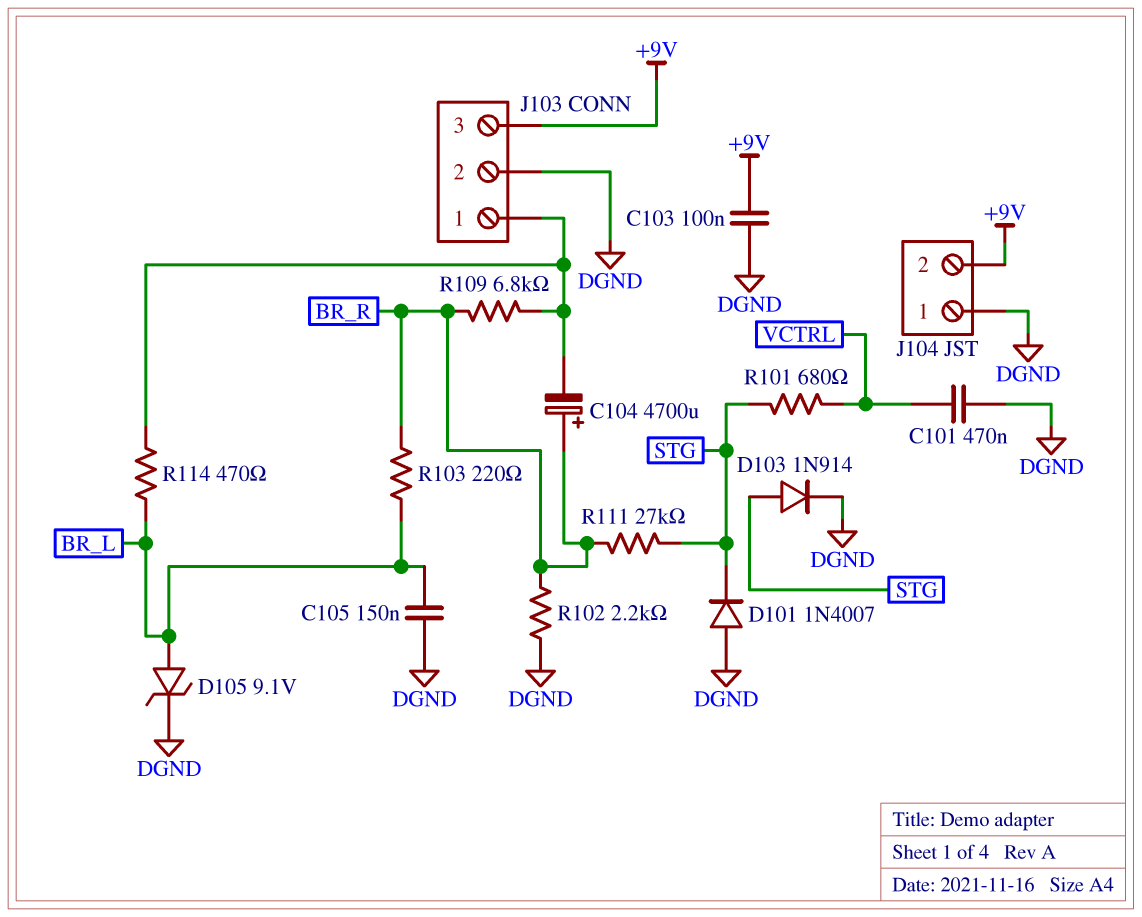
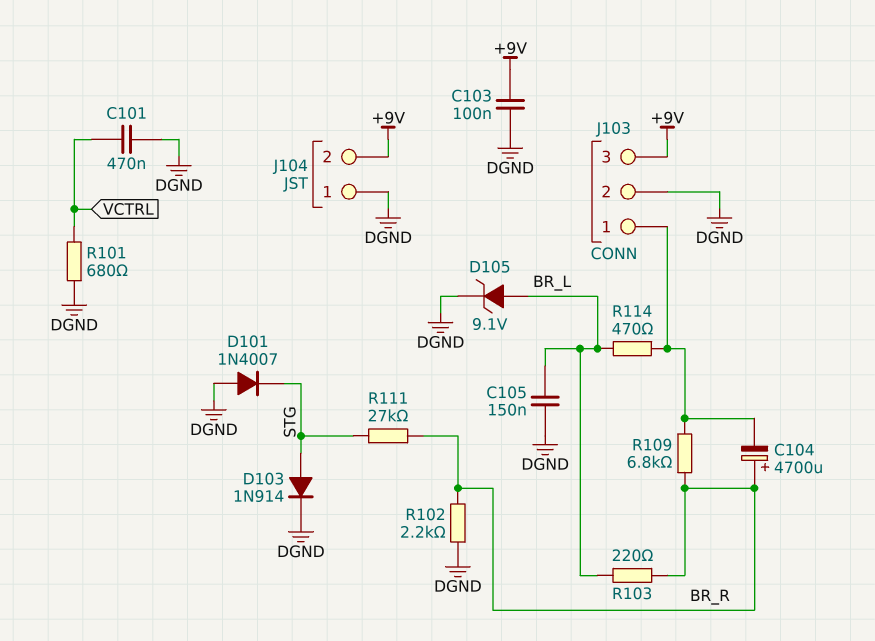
R101: 680 (STG, VCTRL) -> 680 (DGND, VCTRL)

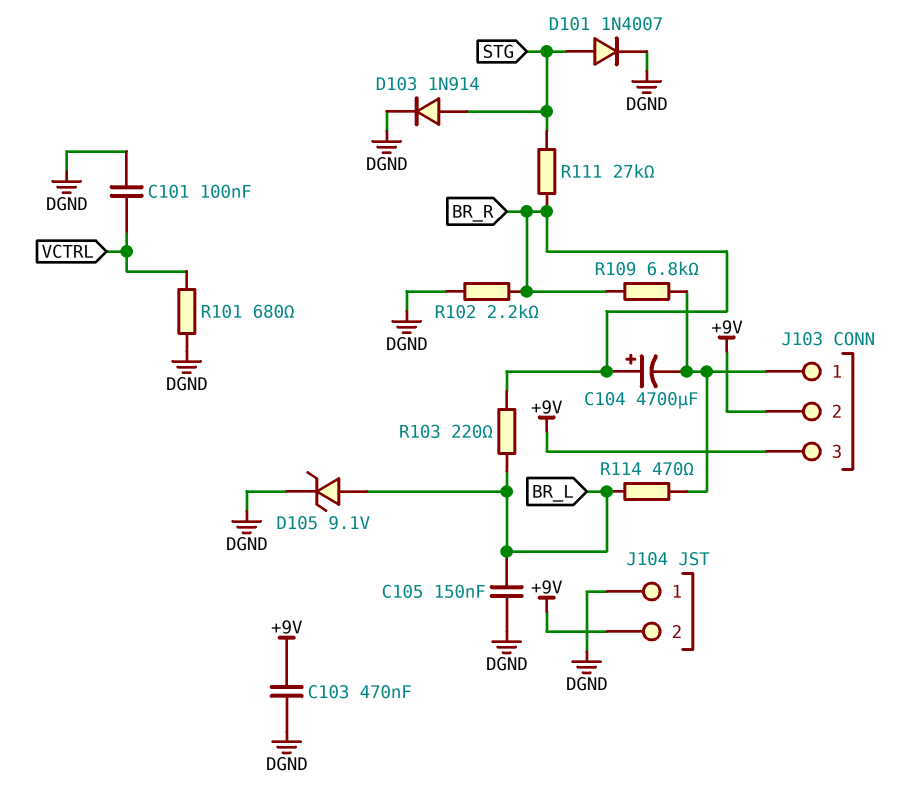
C101: 470nF (DGND, VCTRL) -> 100nF (DGND, VCTRL)
C103: 100nF (+9V, DGND) -> 470nF (+9V, DGND)
D101: diode 1N4007 (A DGND, K STG) -> diode 1N4007 (A STG, K DGND)
J103 pin 2: DGND -> +9V

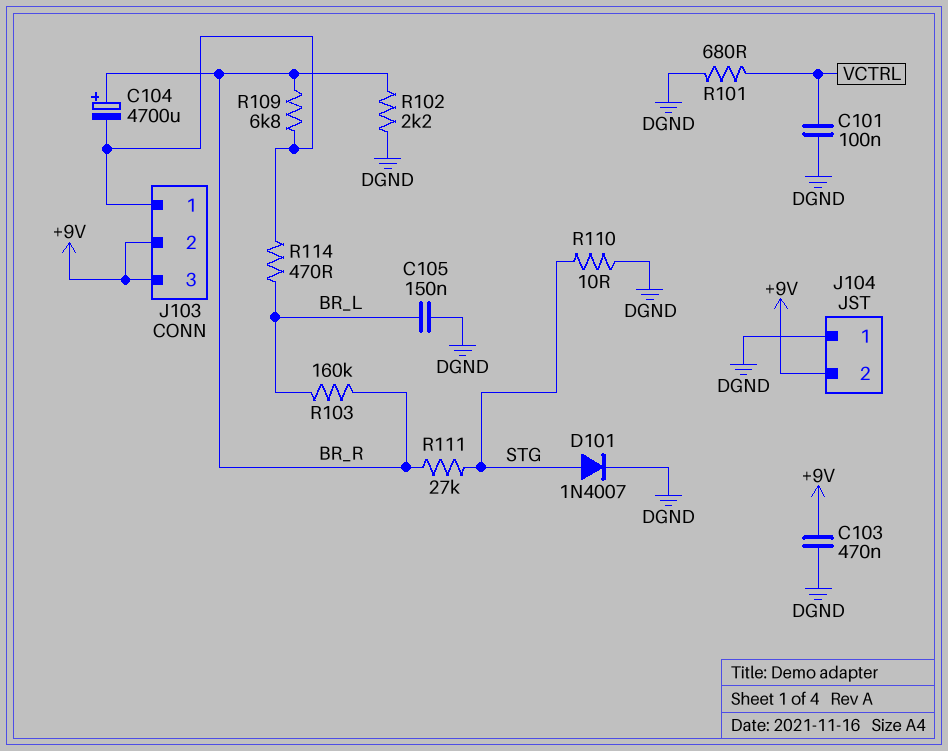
D103: diode 1N914 (A STG, K DGND) -> none
D105: zener 9.1V (A BR_L, K DGND) -> none
R103: 220 (BR_L, BR_R) -> 160k (BR_L, BR_R)
R110: none -> 10 (DGND, STG)

